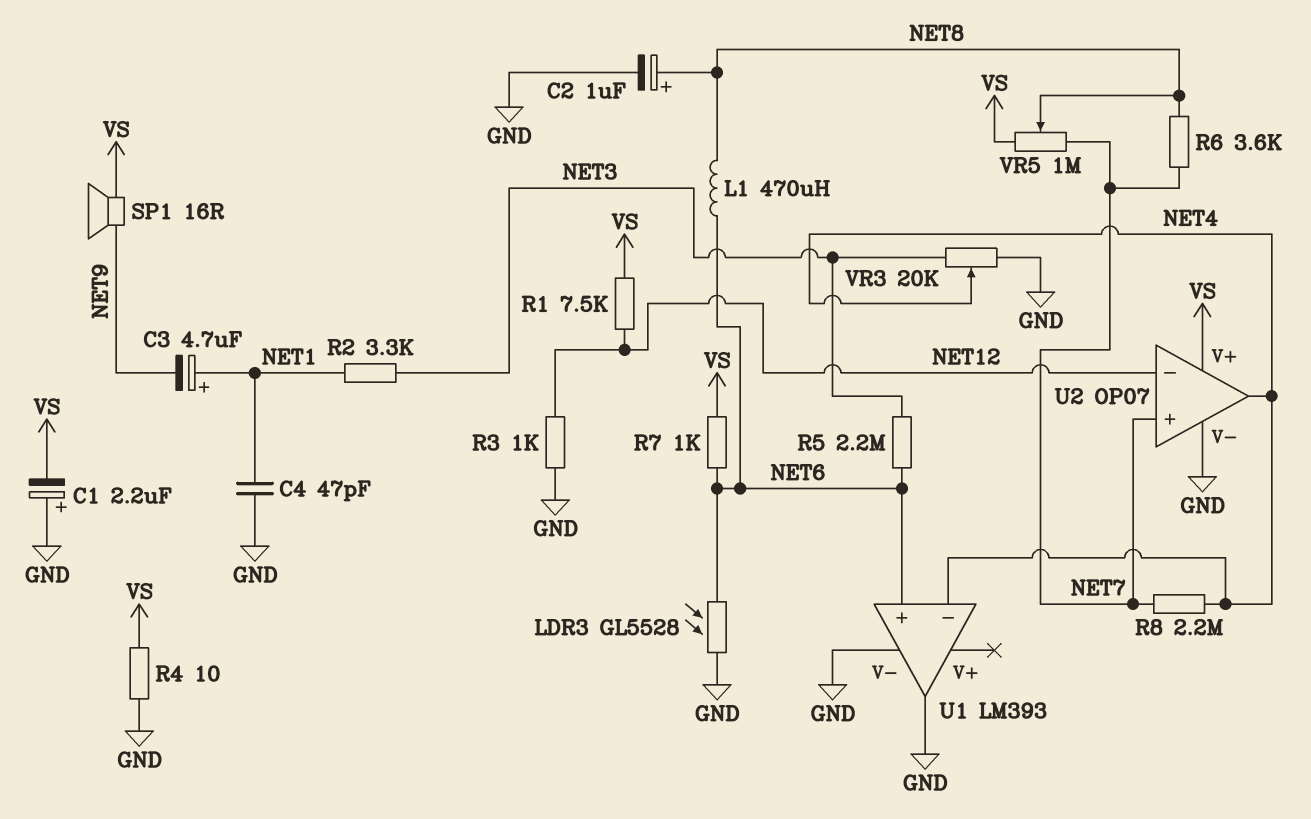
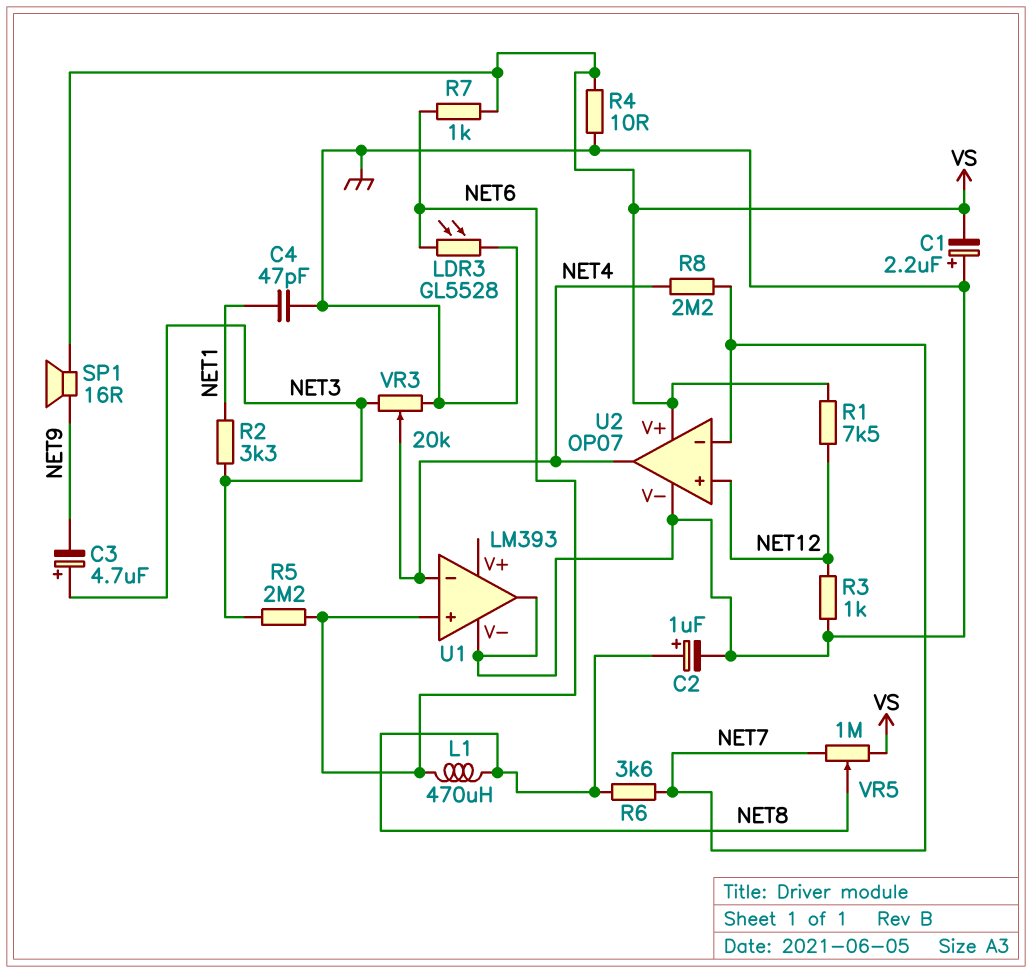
C3: 4.7uF (plus NET1, minus NET9) -> 4.7uF (plus NET3, minus NET9)
U2 pin in+: NET7 -> NET12
U2 pin in-: NET12 -> NET7

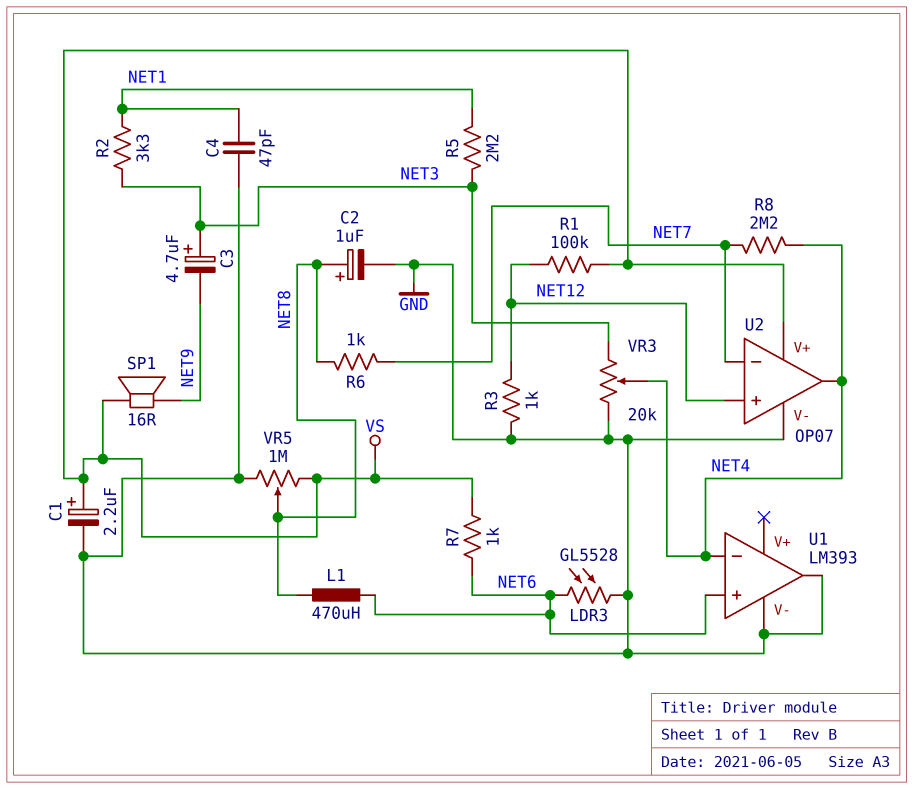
C1: 2.2uF (plus GND, minus VS) -> 2.2uF (plus VS, minus GND)
R1: 7.5k (NET12, VS) -> 100k (NET12, VS)
R4: 10 (GND, VS) -> none
R5: 2.2M (NET3, NET6) -> 2.2M (NET1, NET3)
R6: 3.6k (NET7, NET8) -> 1k (NET7, NET8)
VR5: 1M (NET7, VS, wiper NET8) -> 1M (GND, VS, wiper NET8)

